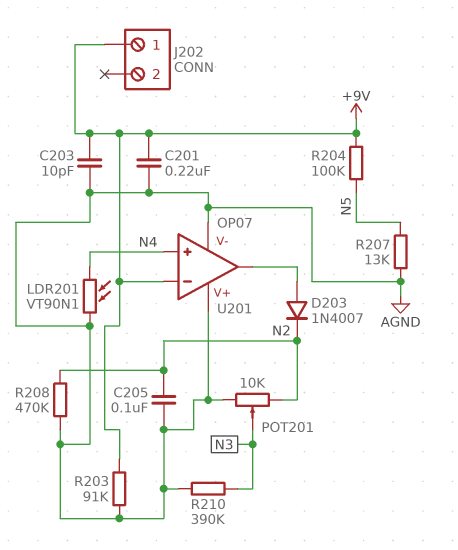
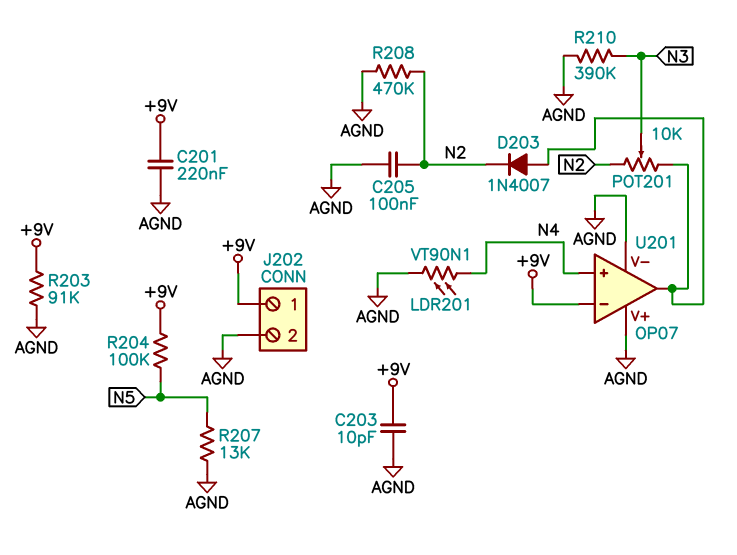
J202 pin 2: none -> AGND
POT201: 10k (AGND, N2, wiper N3) -> 10k (N2, U201/out, wiper N3)

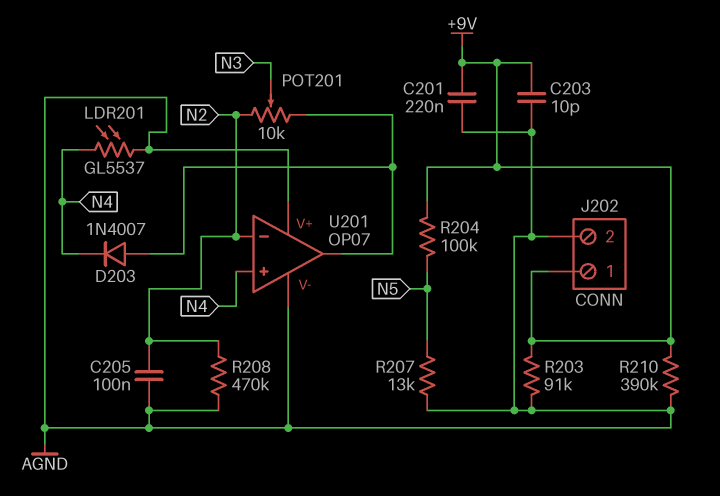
D203: diode 1N4007 (A U201/out, K N2) -> diode 1N4007 (A U201/out, K N4)
LDR201: VT90N1 (AGND, N4) -> GL5537 (AGND, N4)
R210: 390k (AGND, N3) -> 390k (+9V, AGND)
U201 pin in-: +9V -> N2

